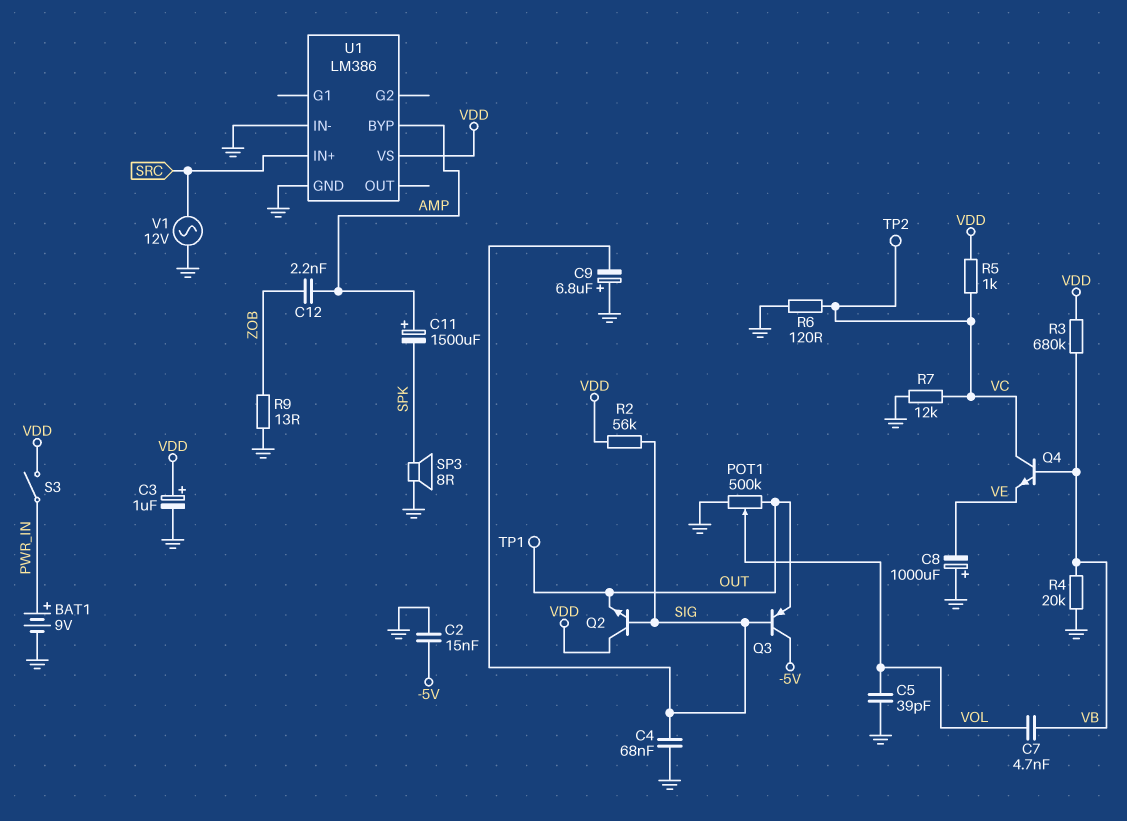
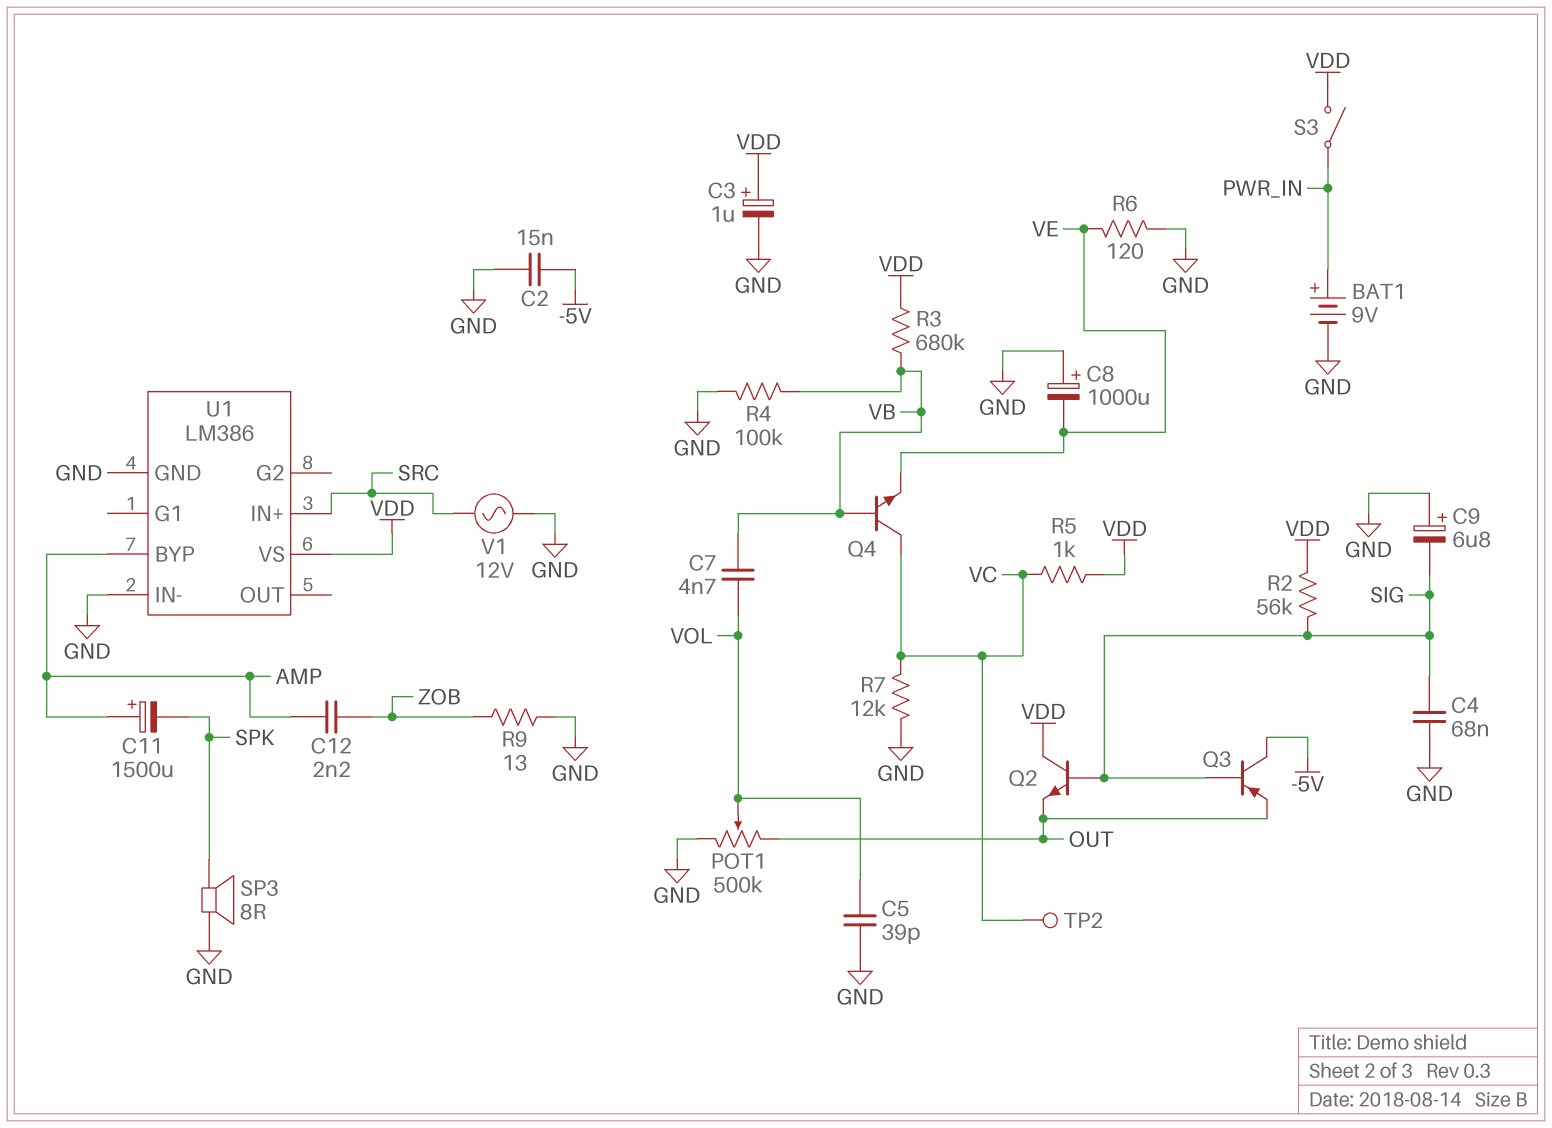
R4: 20k (GND, VB) -> 100k (GND, VB)
R6: 120 (GND, VC) -> 120 (GND, VE)
TP1: test point (OUT) -> none

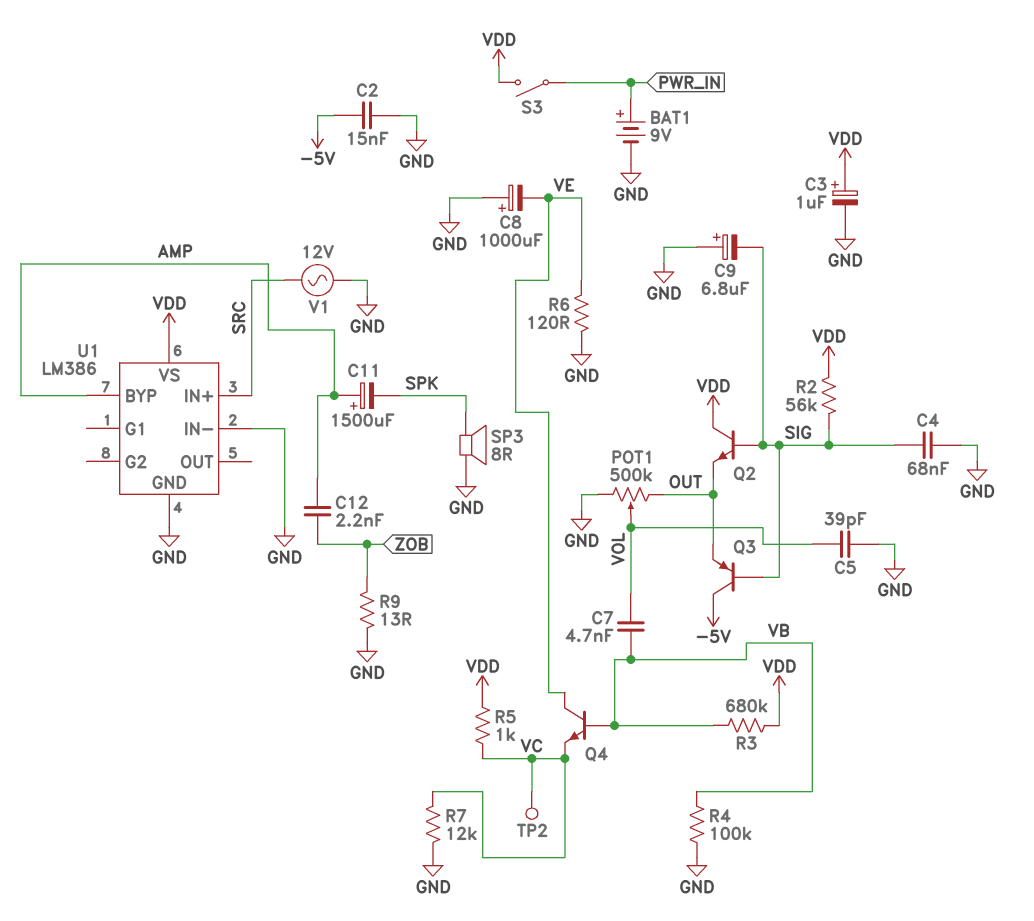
Q4: NPN (B VB, C VC, E VE) -> NPN (B VB, C VE, E VC)

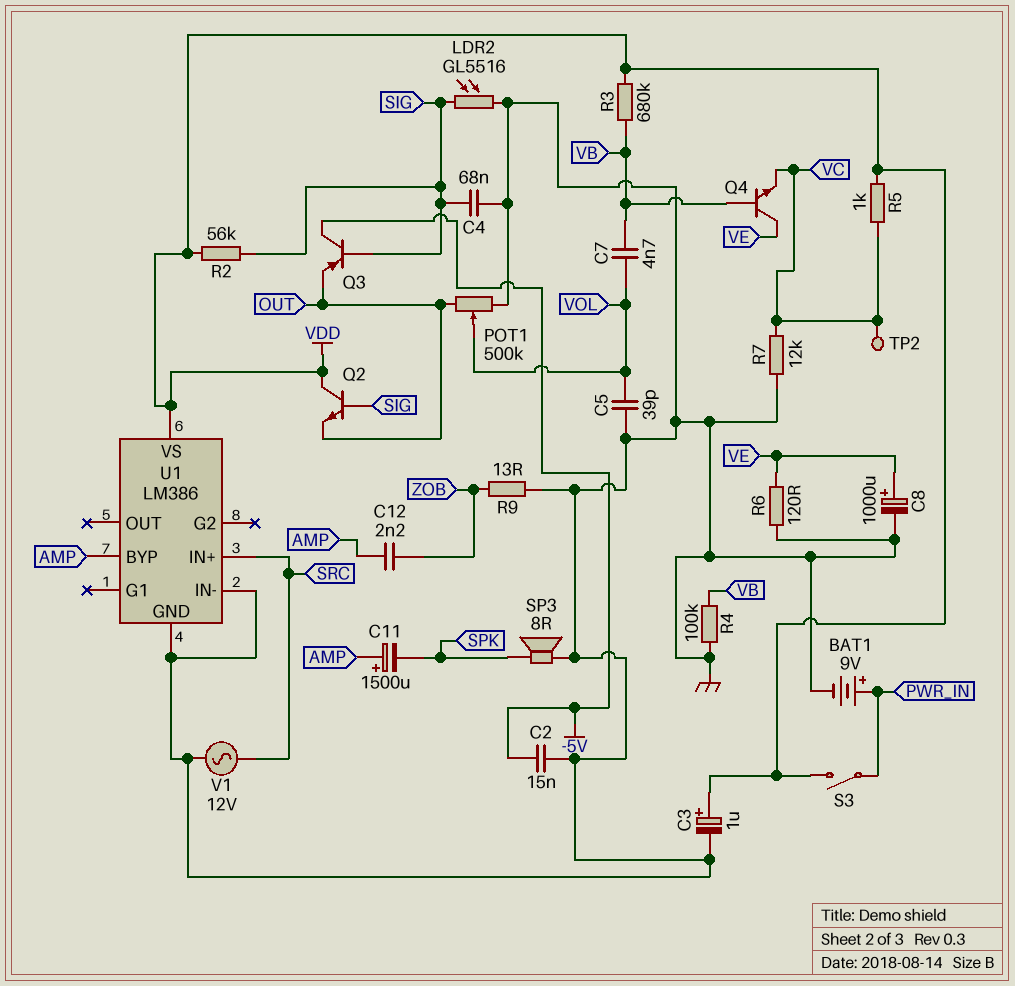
C8: 1000uF (plus GND, minus VE) -> 1000uF (plus VE, minus GND)
C9: 6.8uF (plus GND, minus SIG) -> none
LDR2: none -> GL5516 (GND, SIG)

